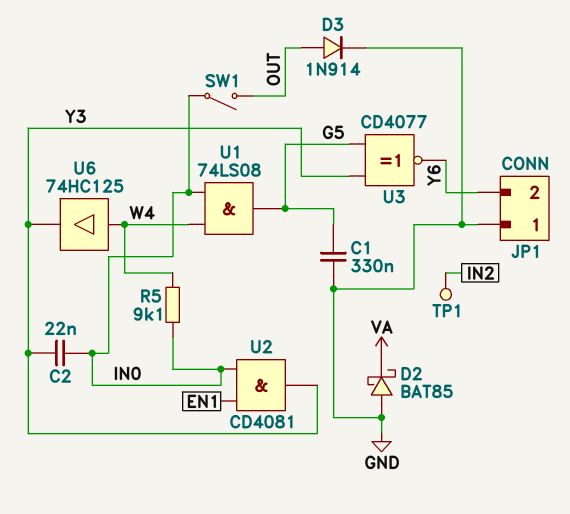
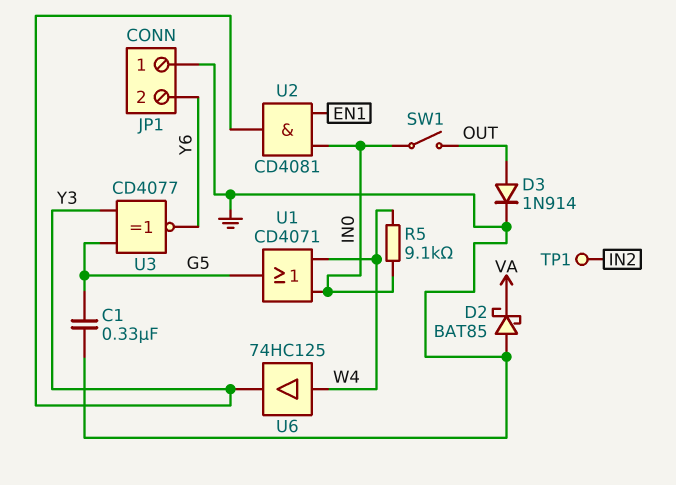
C2: 22nF (IN0, Y3) -> none
U1: AND 74LS08 (in IN0, in W4, out G5) -> OR CD4071 (in IN0, in W4, out G5)

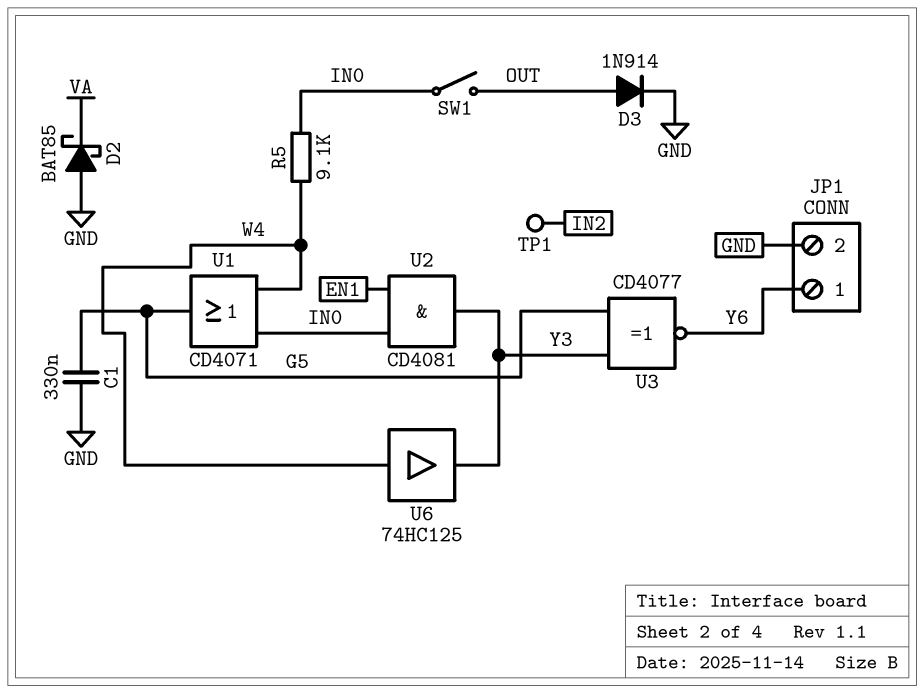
JP1 pin 1: GND -> Y6
JP1 pin 2: Y6 -> GND

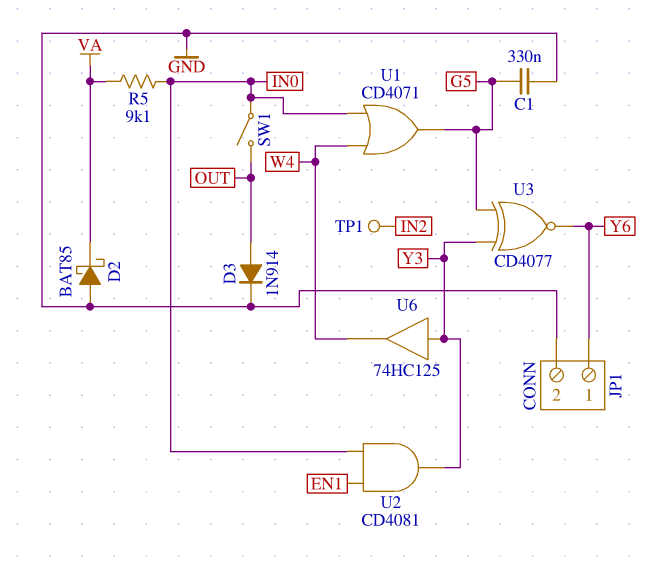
R5: 9.1k (IN0, W4) -> 9.1k (IN0, VA)
U6: buffer 74HC125 (in W4, out Y3) -> buffer 74HC125 (in Y3, out W4)

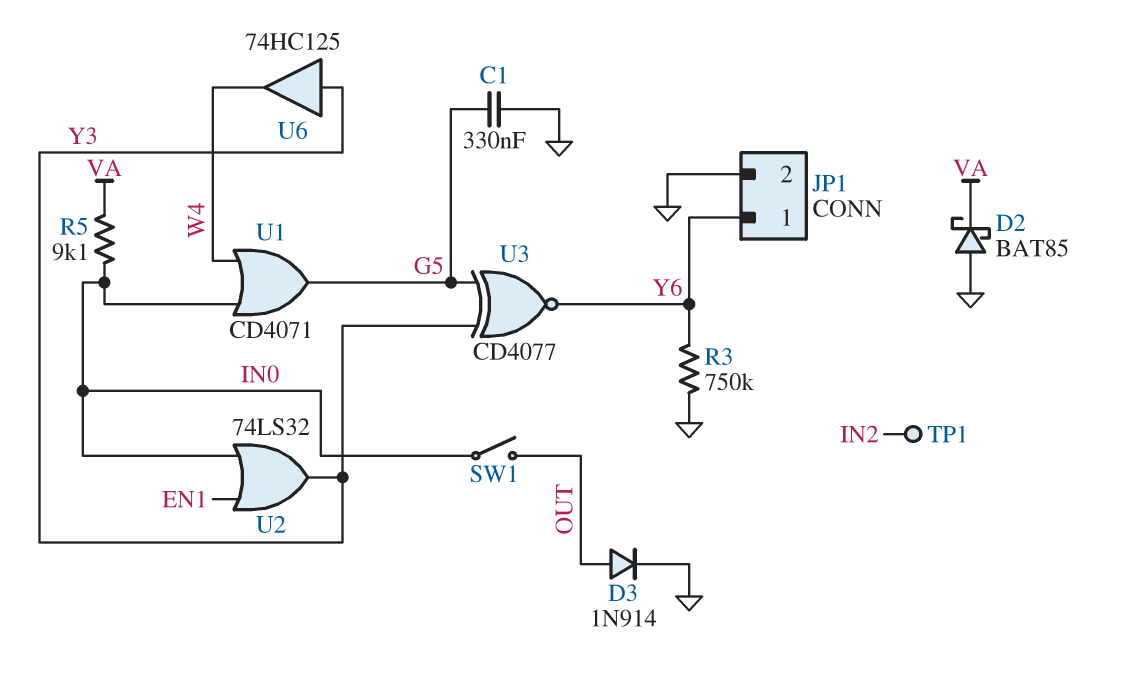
R3: none -> 750k (GND, Y6)
U2: AND CD4081 (in EN1, in IN0, out Y3) -> OR 74LS32 (in EN1, in IN0, out Y3)

